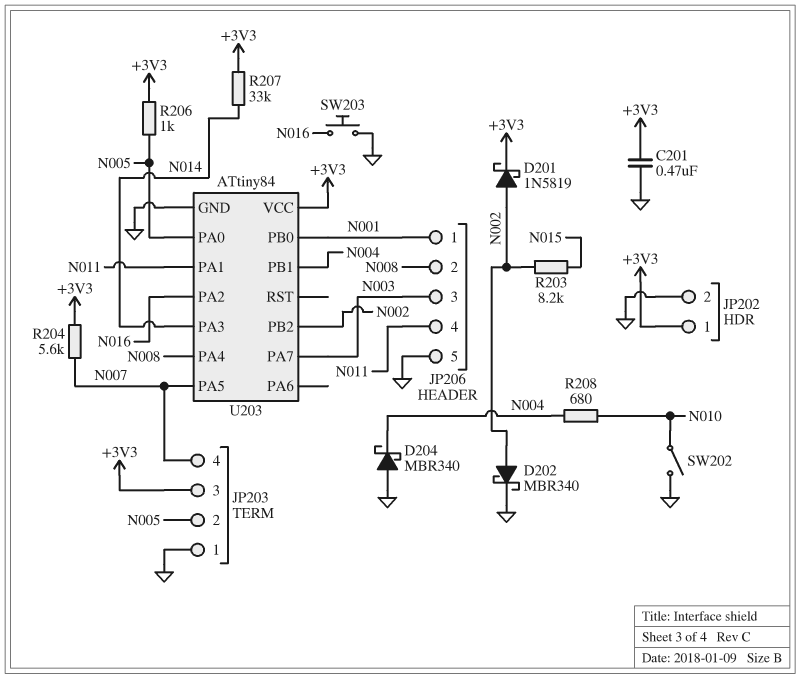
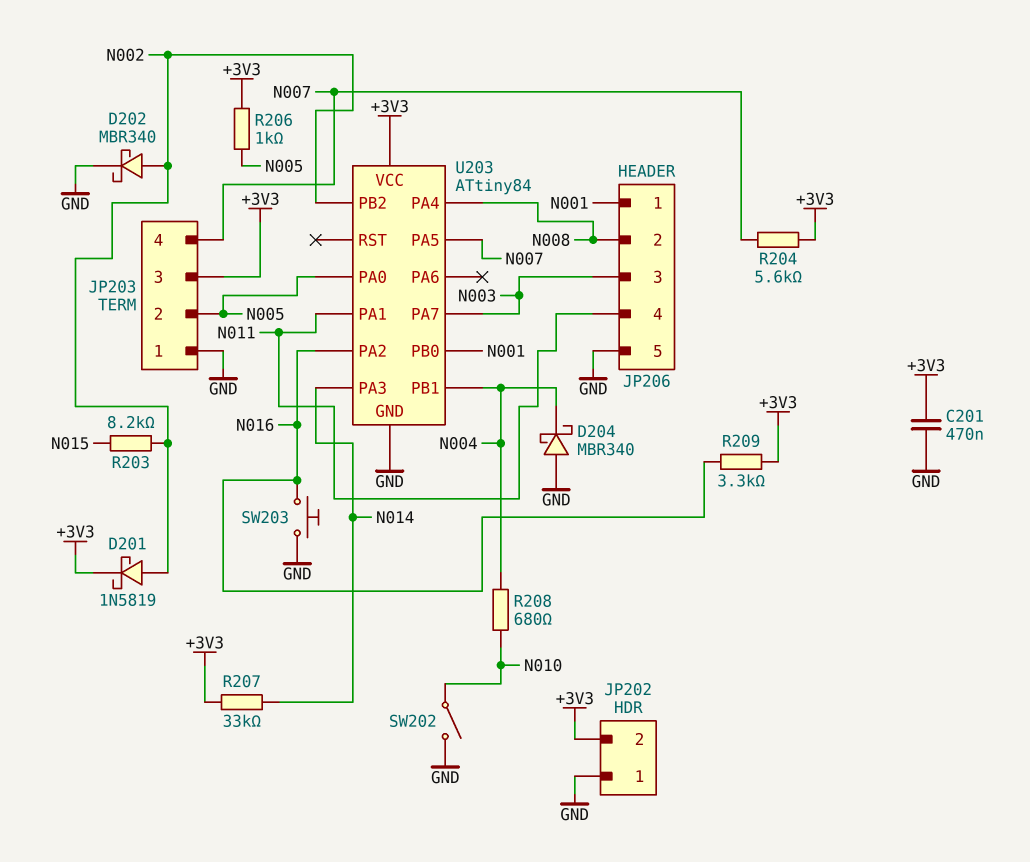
JP202 pin 1: +3V3 -> GND
JP202 pin 2: GND -> +3V3
R209: none -> 3.3k (+3V3, N016)

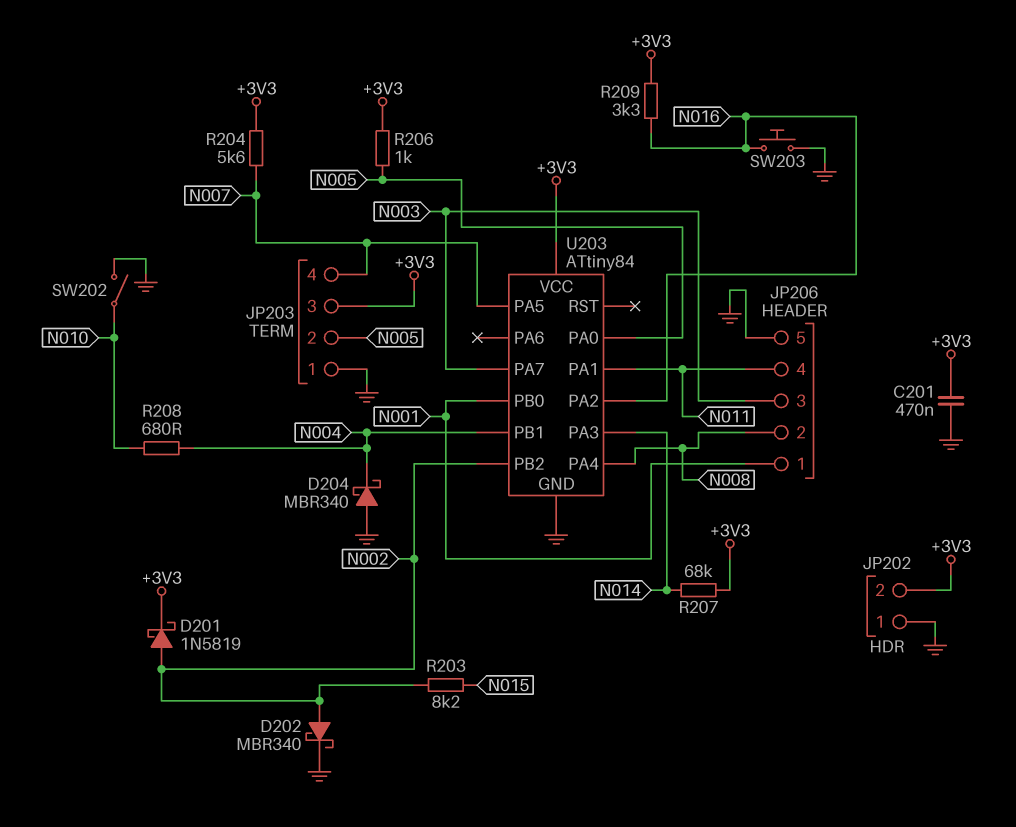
R207: 33k (+3V3, N014) -> 68k (+3V3, N014)

